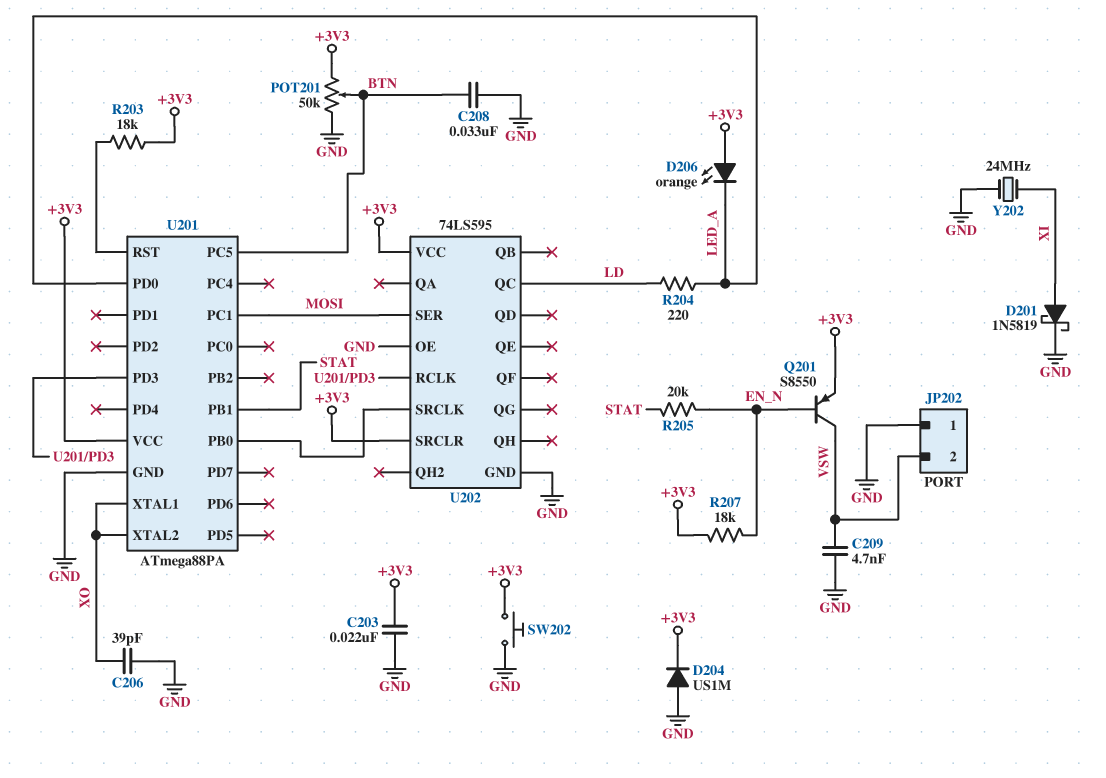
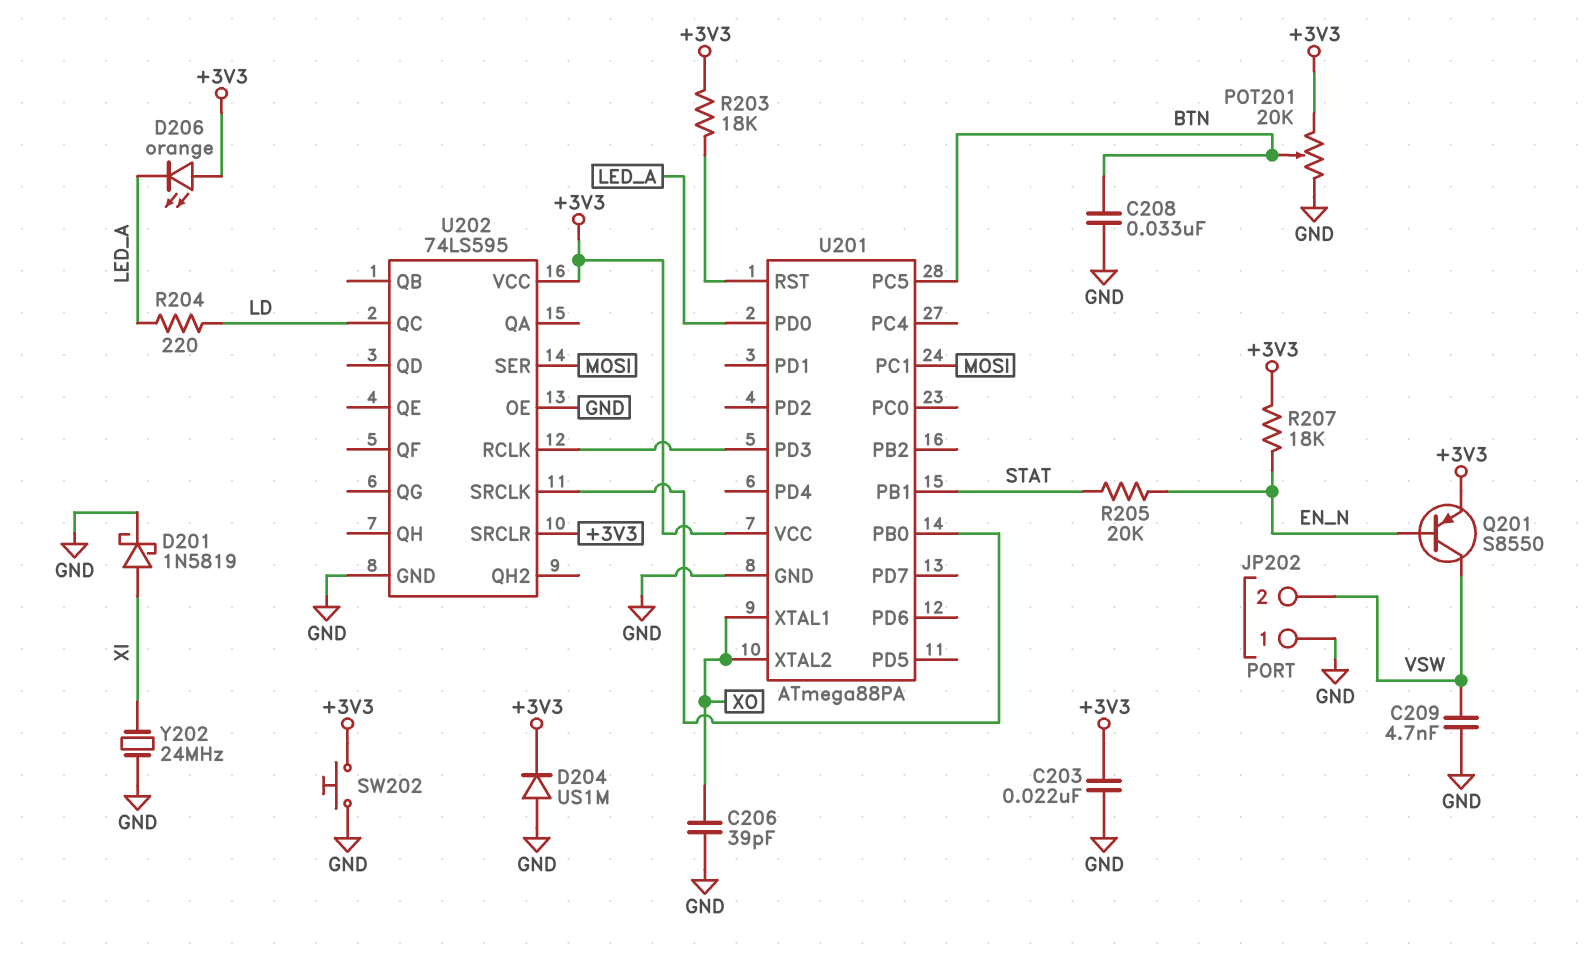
POT201: 50k (+3V3, GND, wiper BTN) -> 20k (+3V3, GND, wiper BTN)

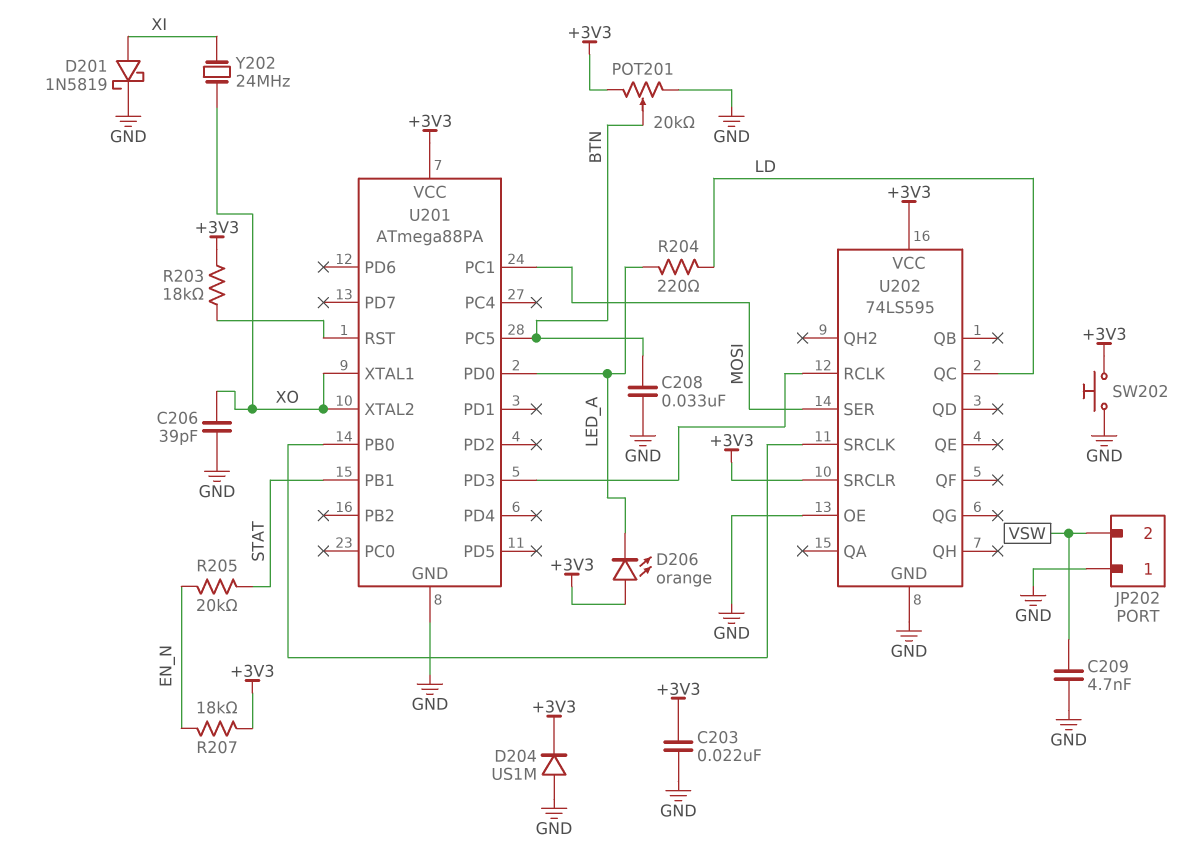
Q201: PNP S8550 (B EN_N, C VSW, E +3V3) -> none
Y202: 24MHz (GND, XI) -> 24MHz (XI, XO)

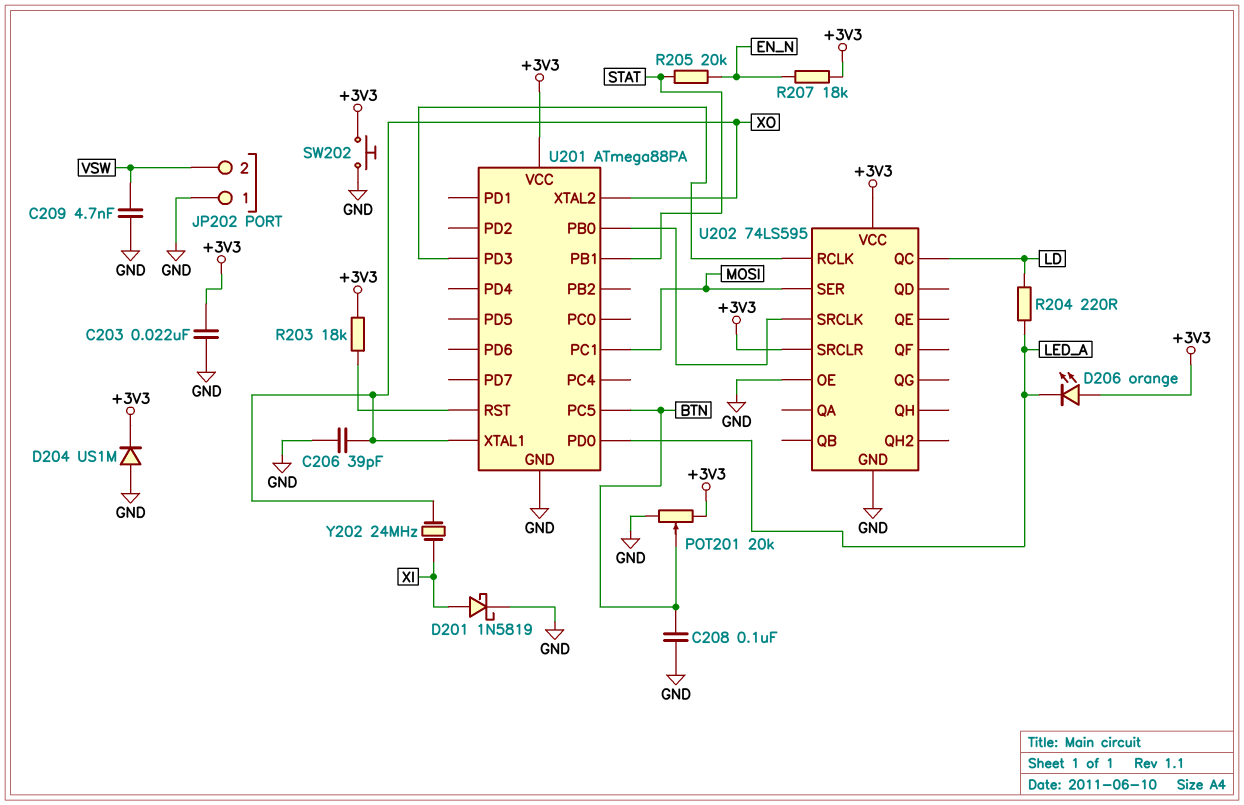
C208: 33nF (BTN, GND) -> 100nF (BTN, GND)

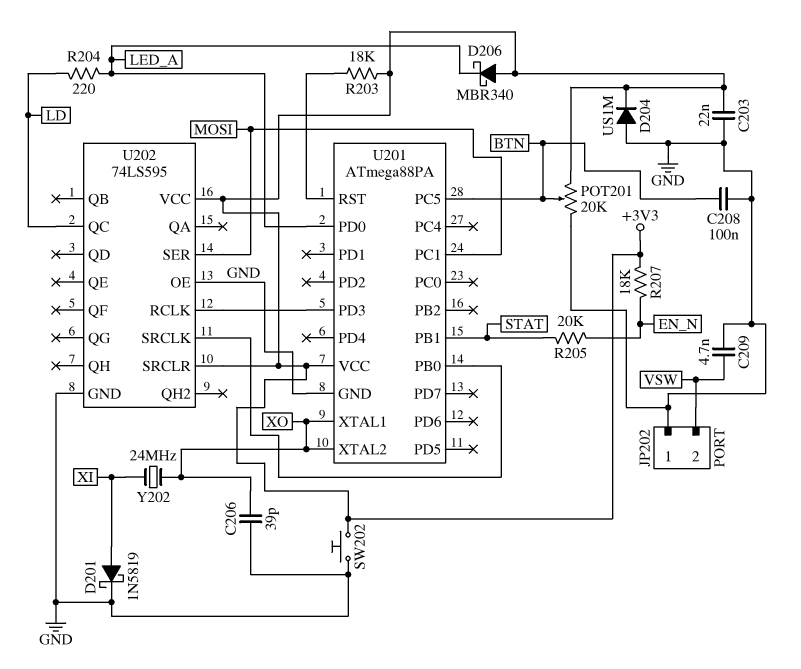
D206: LED orange (A +3V3, K LED_A) -> schottky MBR340 (A +3V3, K LED_A)

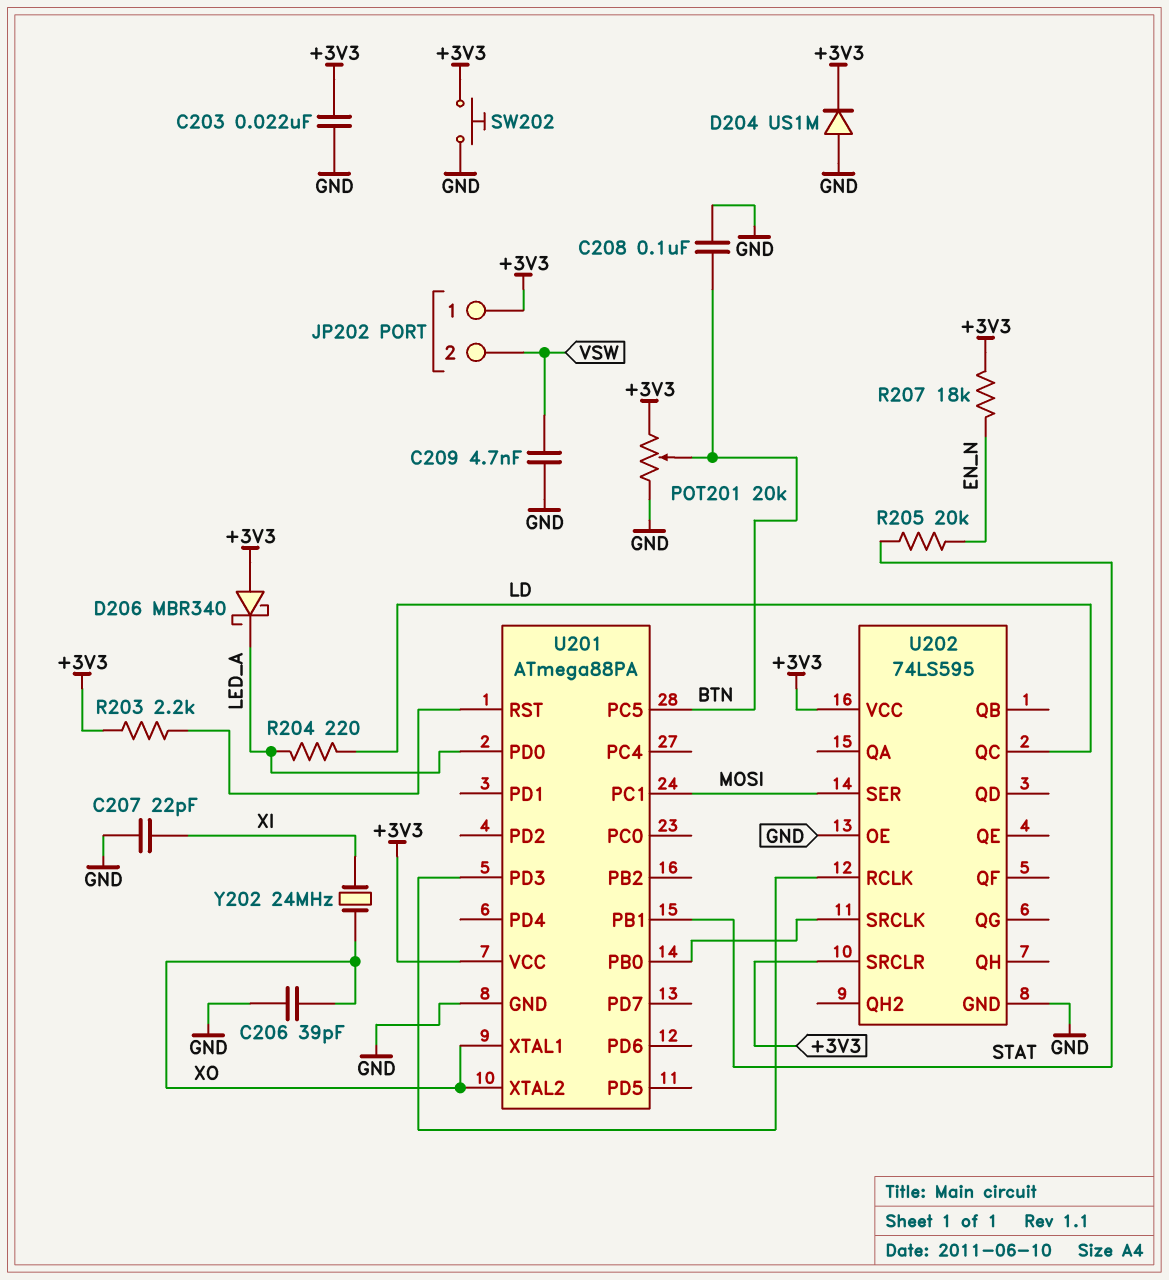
C207: none -> 22pF (GND, XI)
D201: schottky 1N5819 (A XI, K GND) -> none
JP202 pin 1: GND -> +3V3
R203: 18k (+3V3, U201/RST) -> 2.2k (+3V3, U201/RST)

